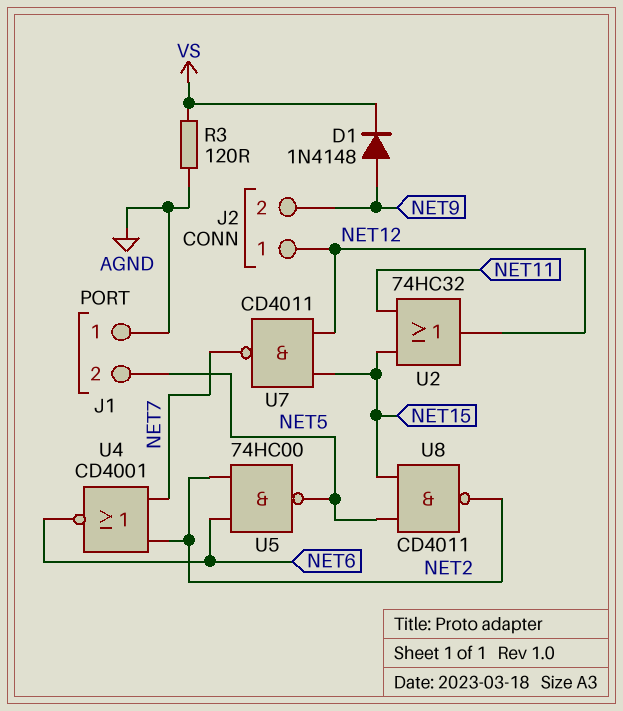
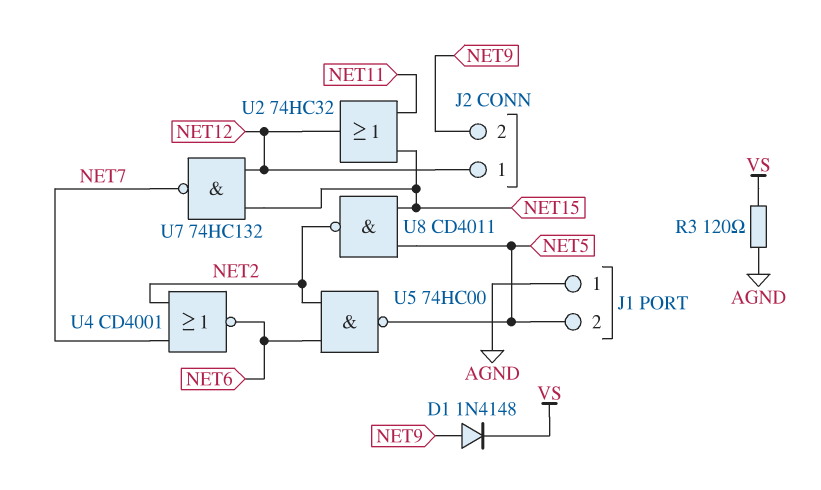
U7: NAND CD4011 (in NET12, in NET15, out NET7) -> NAND 74HC132 (in NET12, in NET15, out NET7)

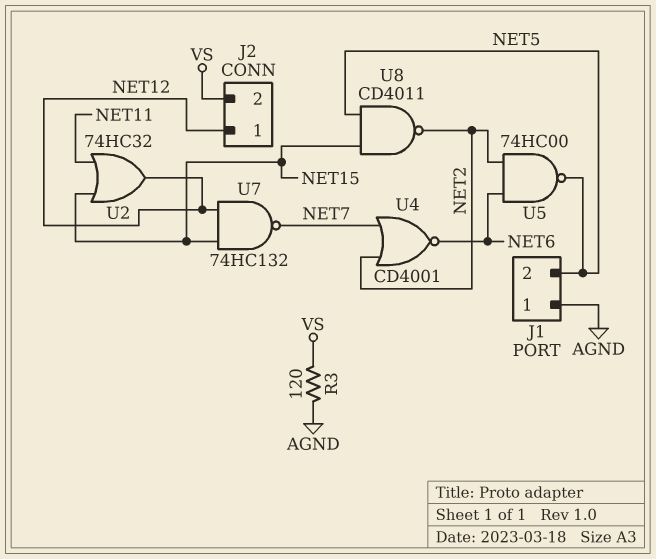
D1: diode 1N4148 (A NET9, K VS) -> none
J2 pin 2: NET9 -> VS

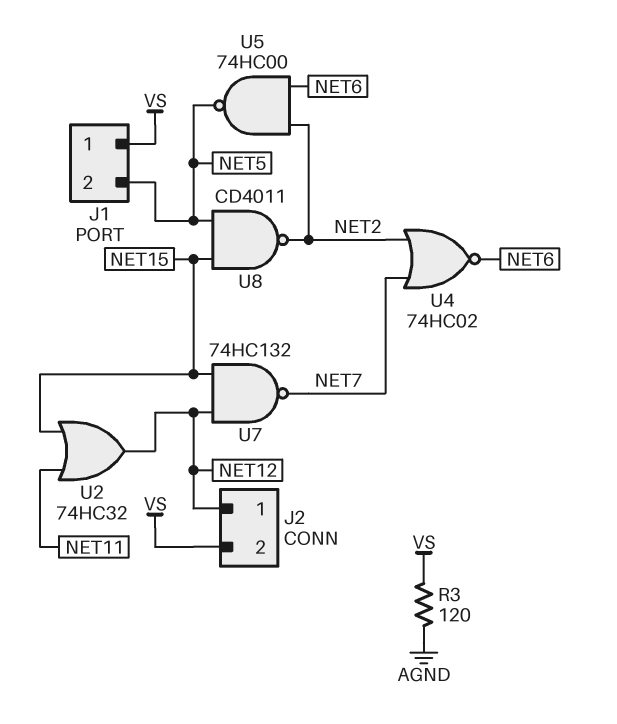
J1 pin 1: AGND -> VS
U4: NOR CD4001 (in NET2, in NET7, out NET6) -> NOR 74HC02 (in NET2, in NET7, out NET6)

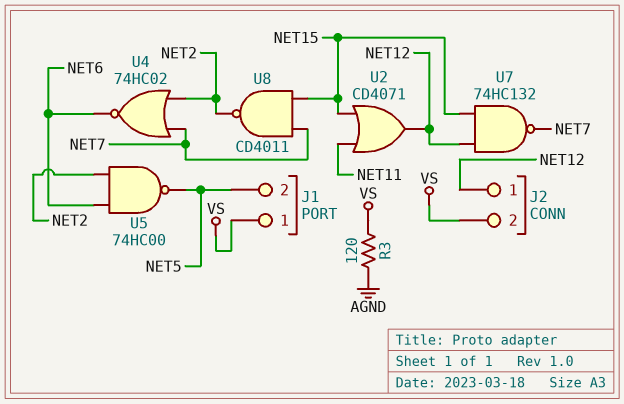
U2: OR 74HC32 (in NET11, in NET15, out NET12) -> OR CD4071 (in NET11, in NET15, out NET12)
U8: NAND CD4011 (in NET5, in NET15, out NET2) -> NAND CD4011 (in NET7, in NET15, out NET2)

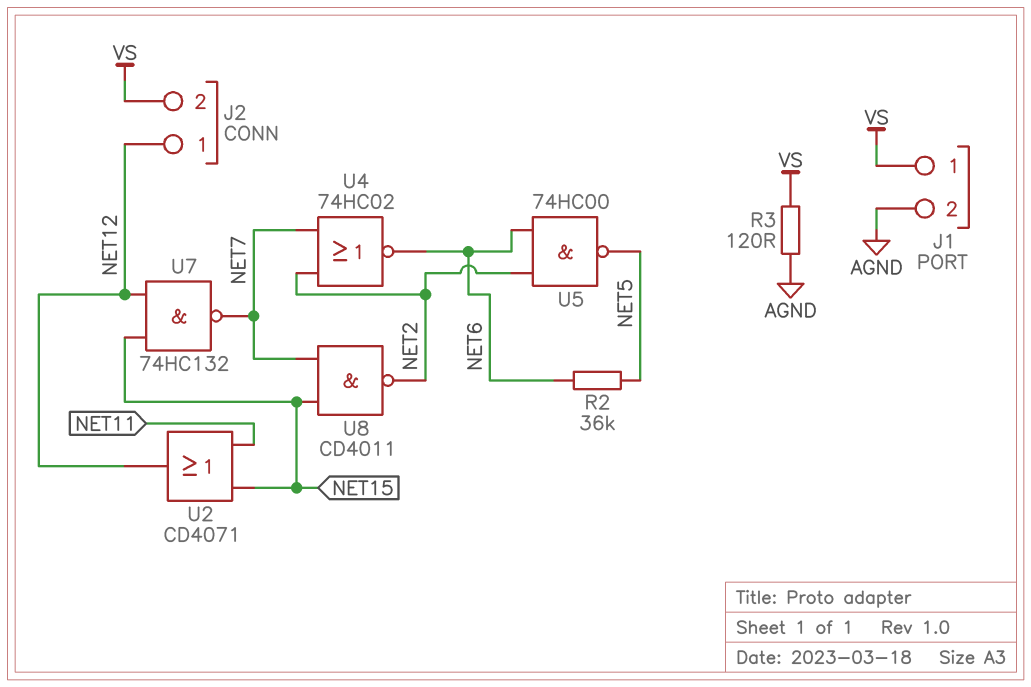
J1 pin 2: NET5 -> AGND
R2: none -> 36k (NET5, NET6)

